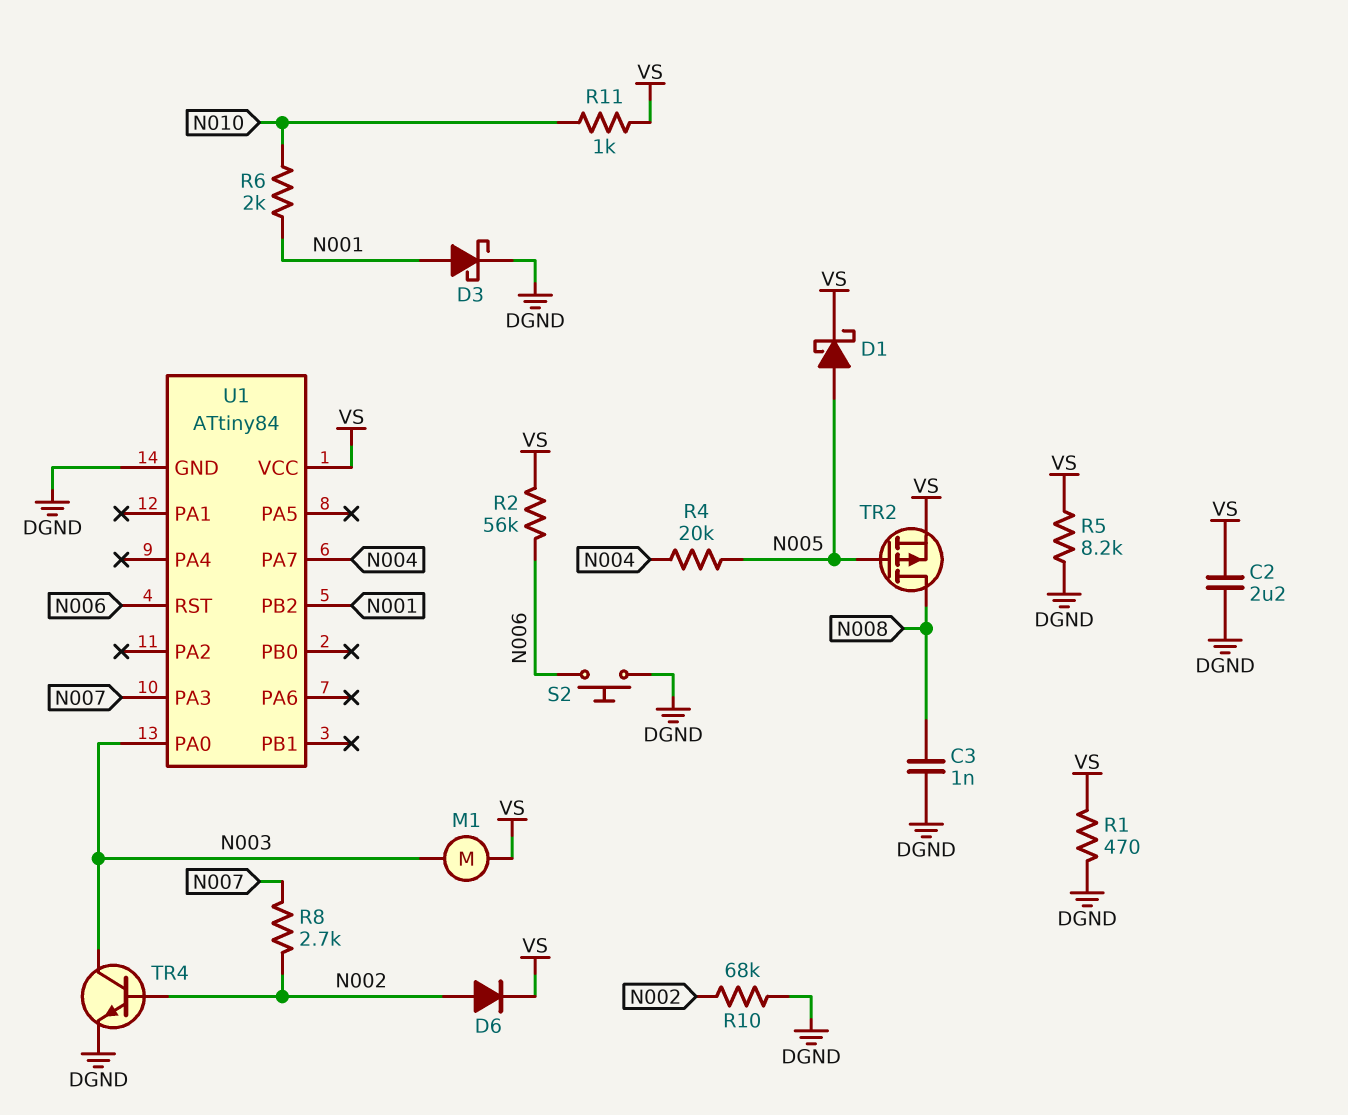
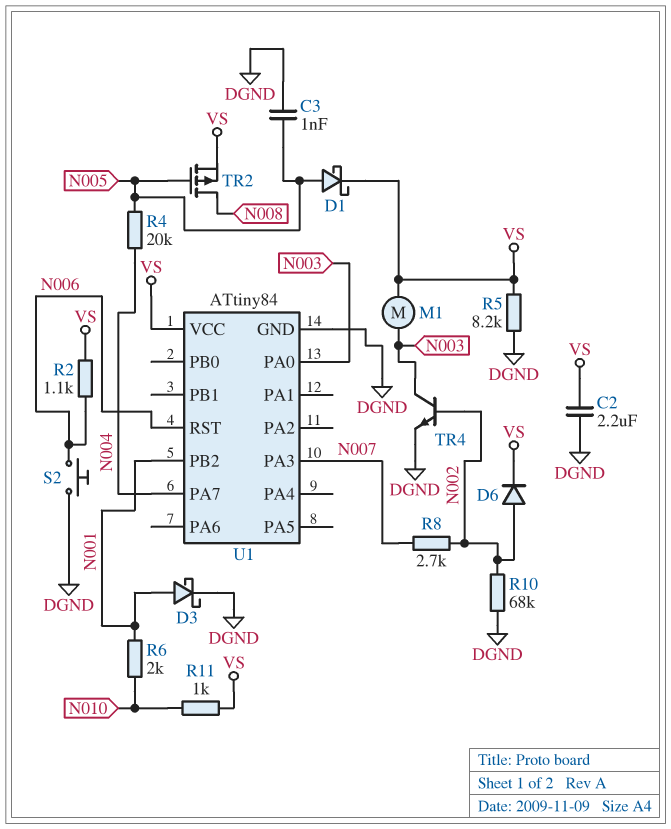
C3: 1nF (DGND, N008) -> 1nF (DGND, N005)
R1: 470 (DGND, VS) -> none
R2: 56k (N006, VS) -> 1.1k (N006, VS)

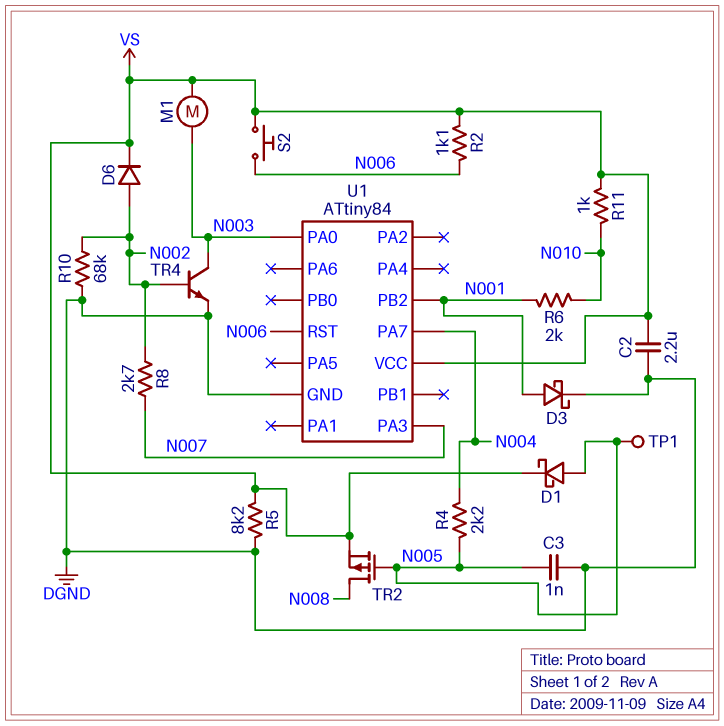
R4: 20k (N004, N005) -> 2.2k (N004, N005)
S2: button (DGND, N006) -> button (N006, VS)
TP1: none -> test point (N005)

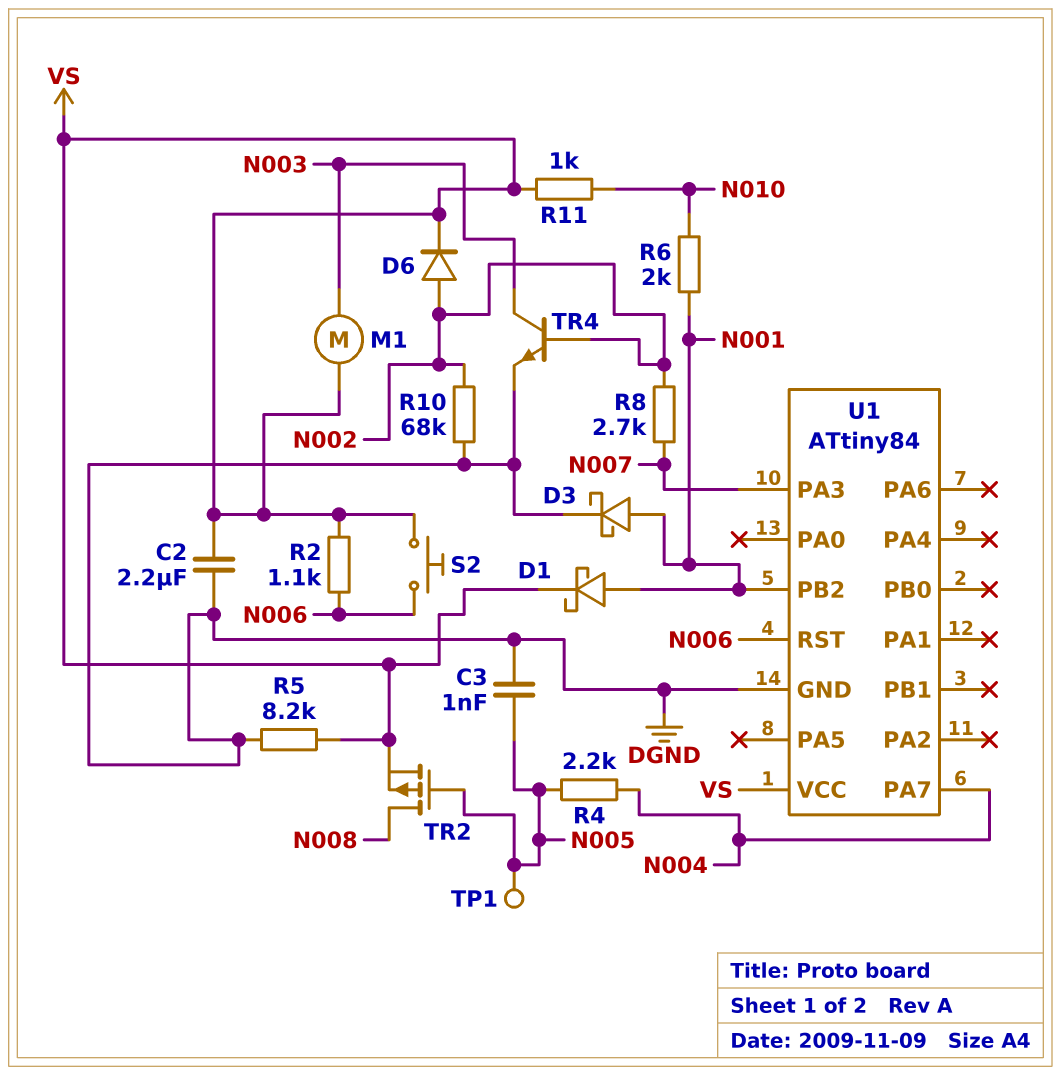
D1: schottky (A N005, K VS) -> schottky (A N001, K VS)
U1 pin PA0: N003 -> none

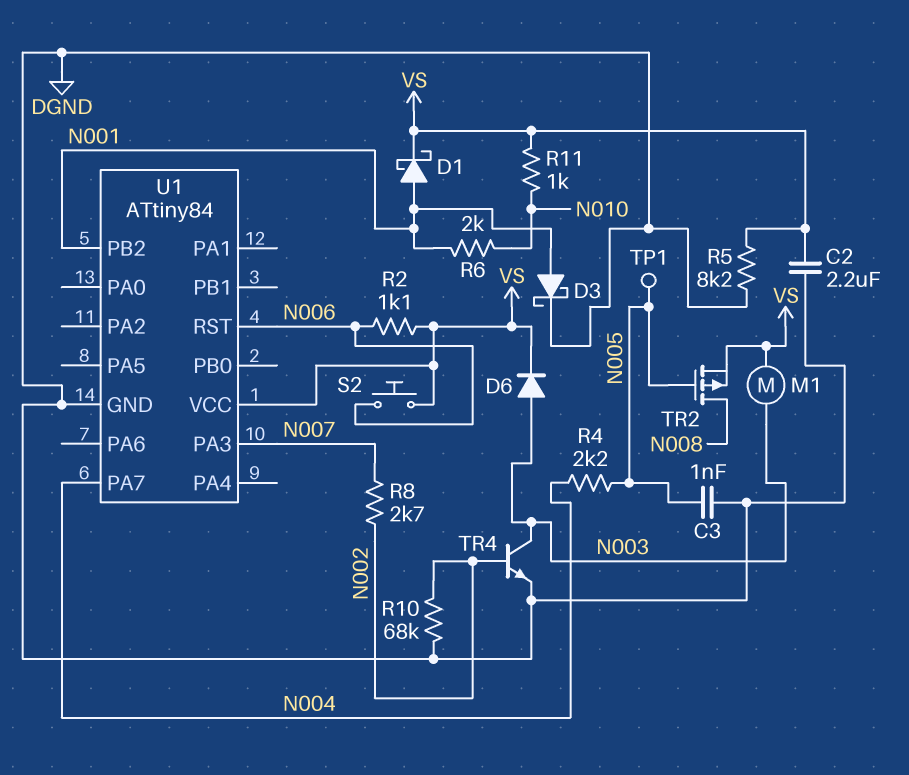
D6: diode (A N002, K VS) -> diode (A N003, K VS)

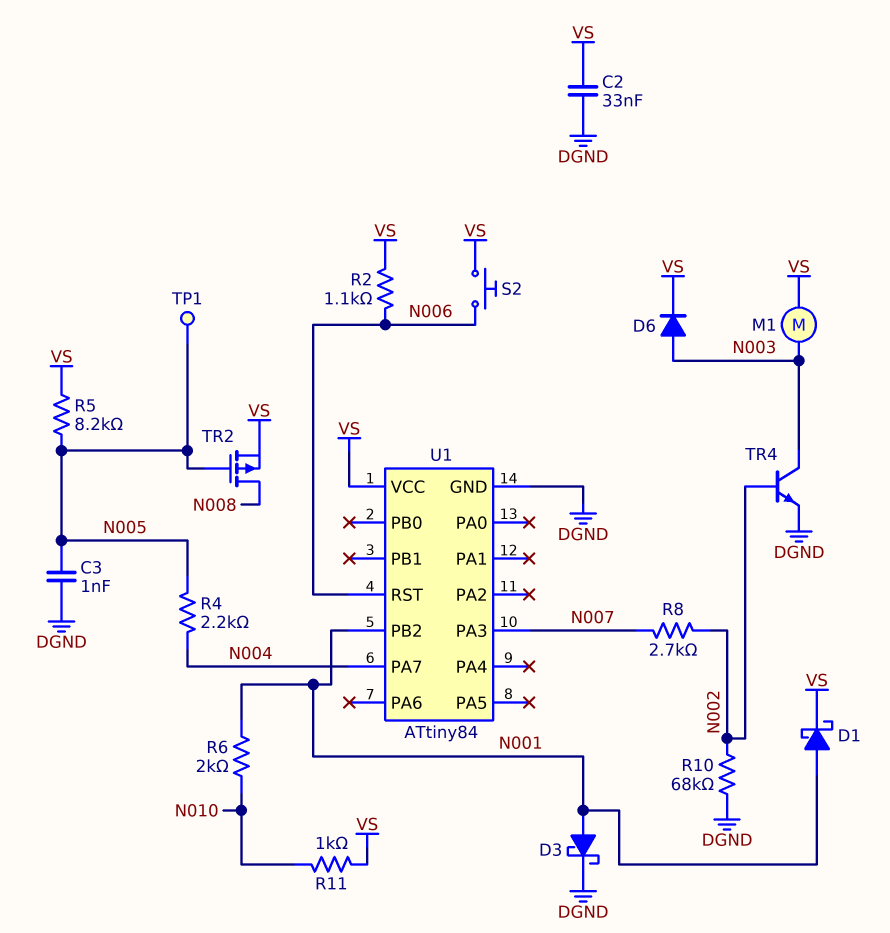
C2: 2.2uF (DGND, VS) -> 33nF (DGND, VS)
R5: 8.2k (DGND, VS) -> 8.2k (N005, VS)

